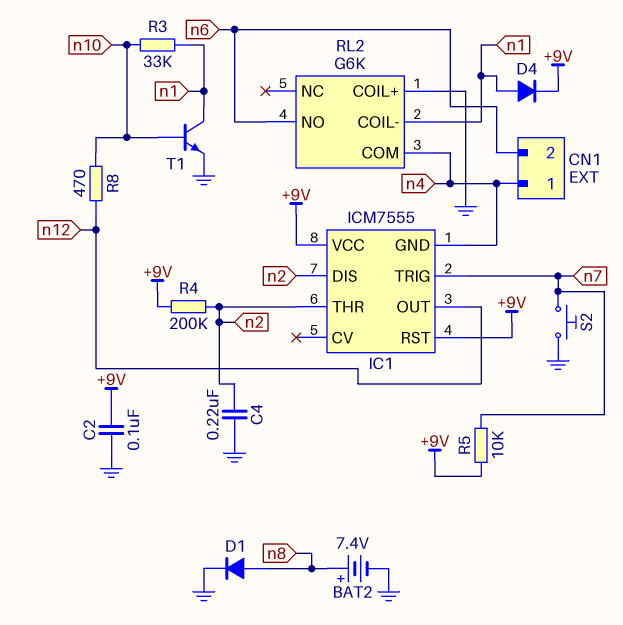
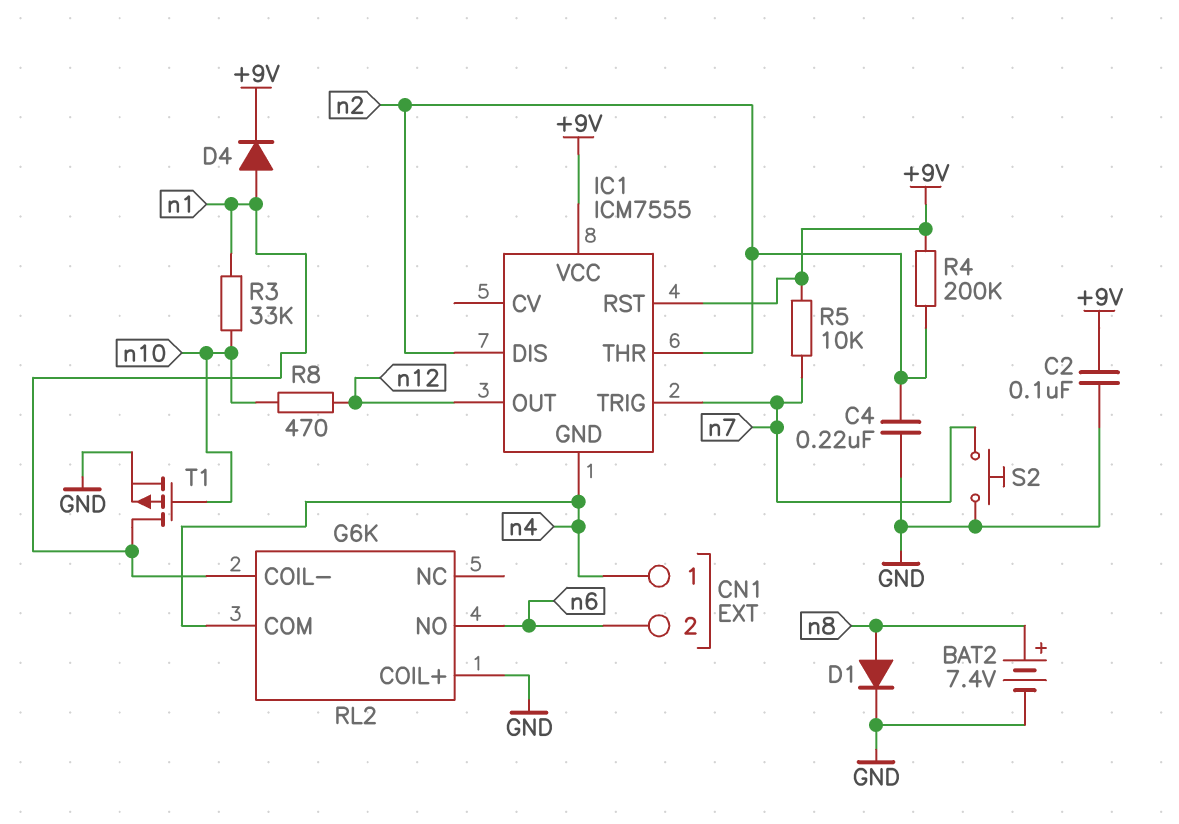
T1: NPN (B n10, C n1, E GND) -> PMOS (G n10, D n1, S GND)

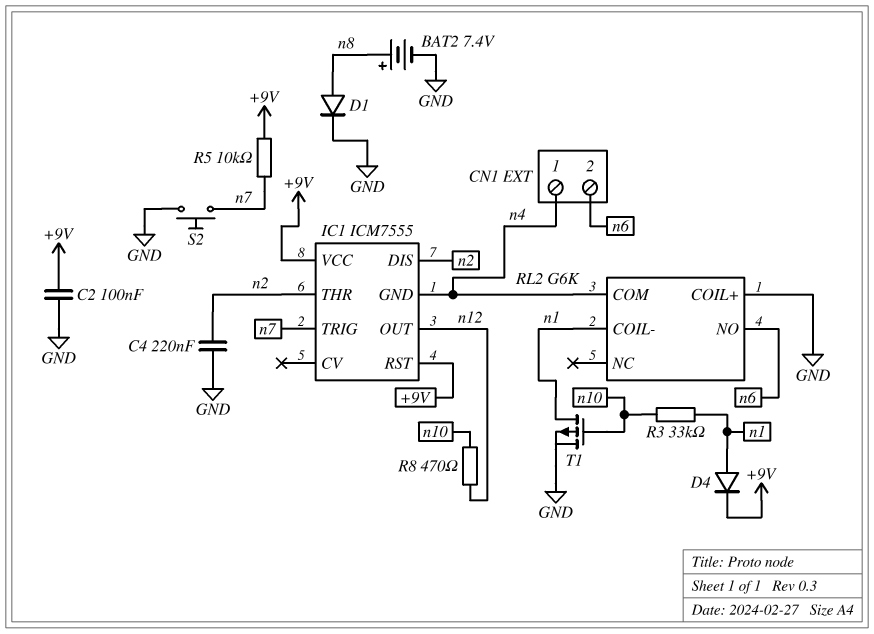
R4: 200k (+9V, n2) -> none

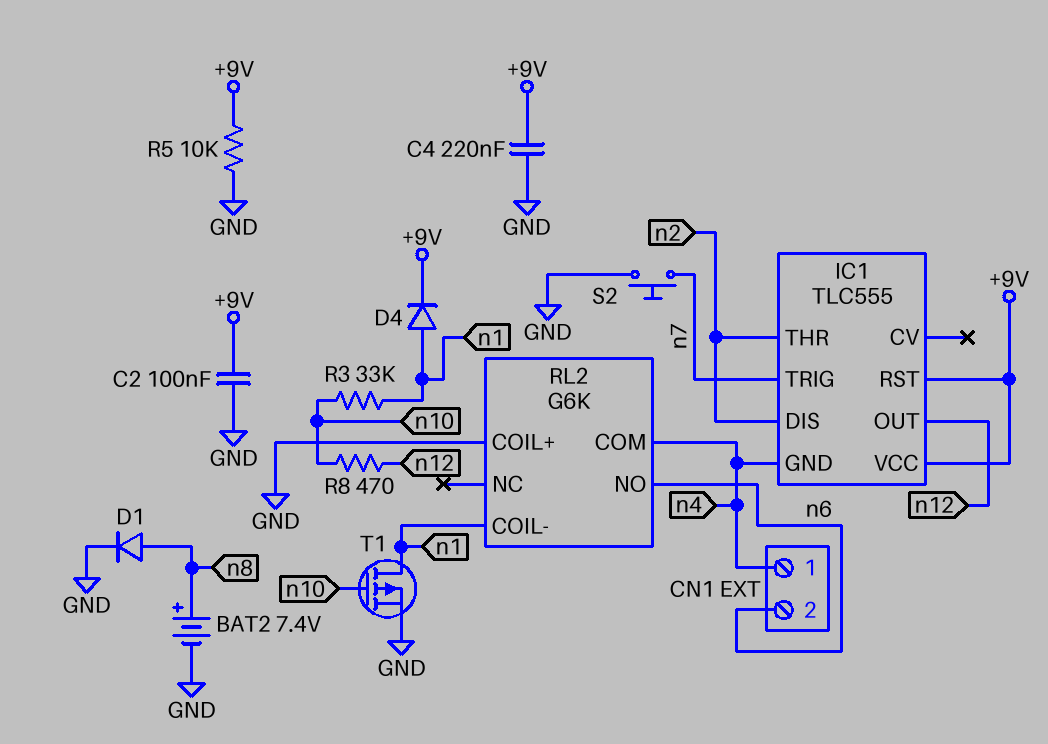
C4: 220nF (GND, n2) -> 220nF (+9V, GND)
IC1: ICM7555 -> TLC555
R5: 10k (+9V, n7) -> 10k (+9V, GND)

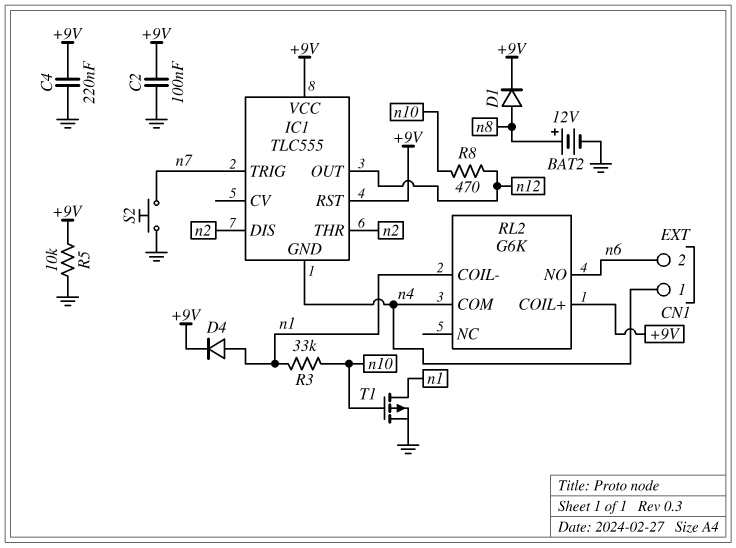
BAT2: 7.4V (plus n8, minus GND) -> 12V (plus n8, minus GND)
D1: diode (A n8, K GND) -> diode (A n8, K +9V)
RL2 pin COIL+: GND -> +9V

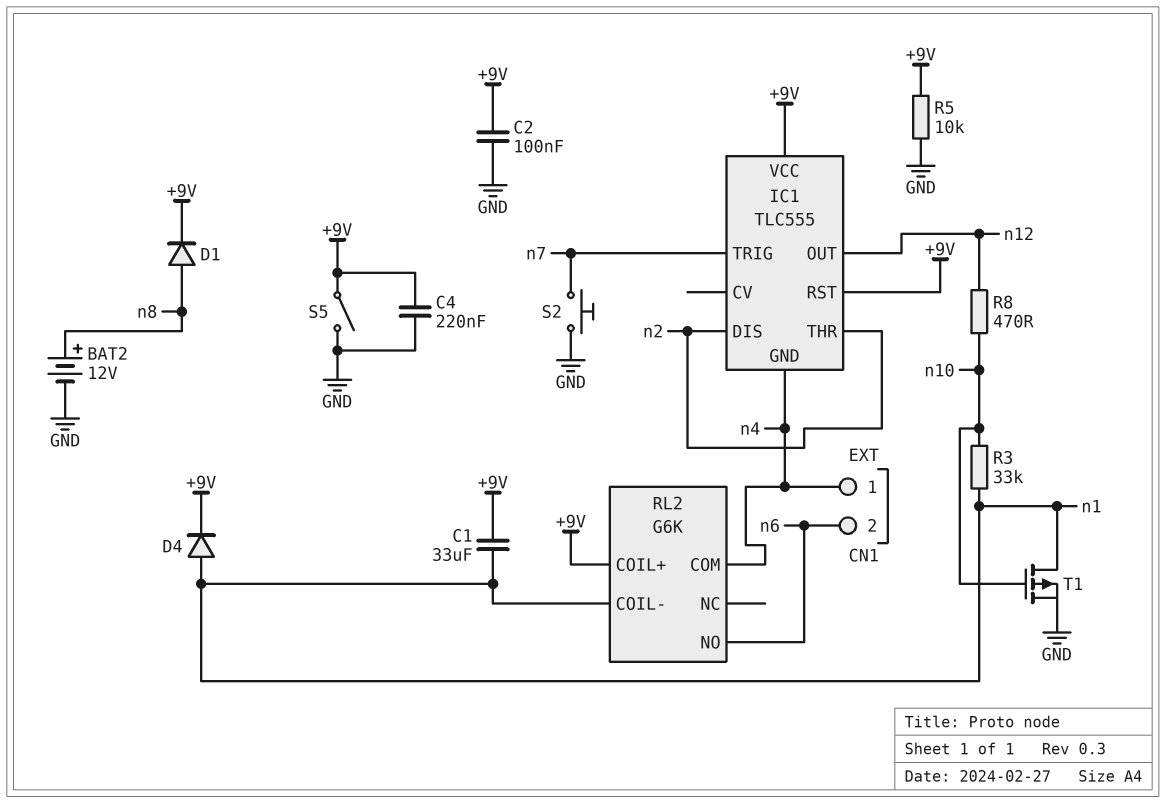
C1: none -> 33uF (+9V, n1)
S5: none -> switch (+9V, GND)

